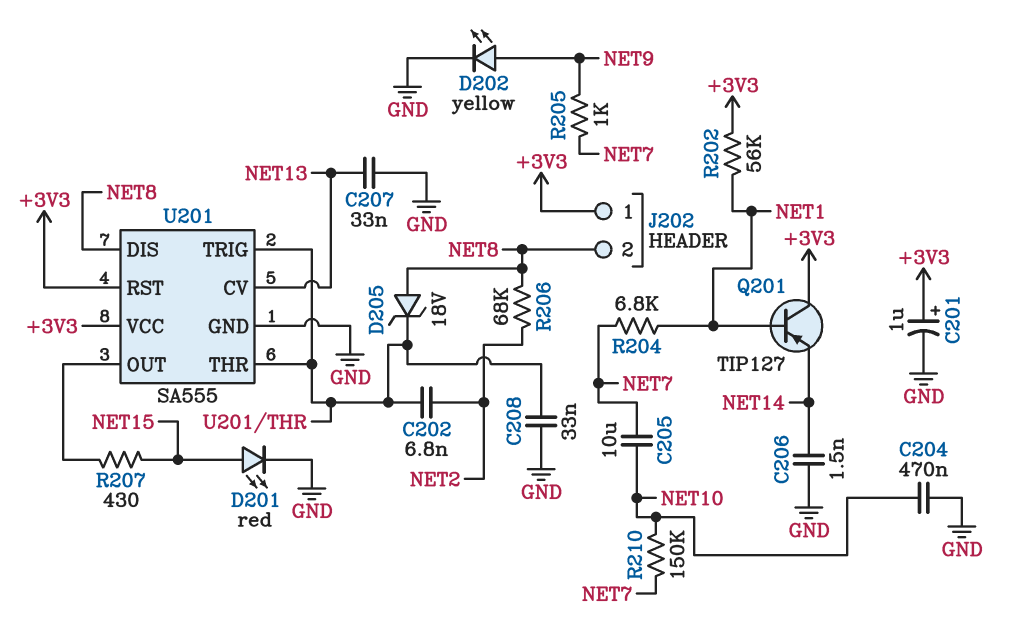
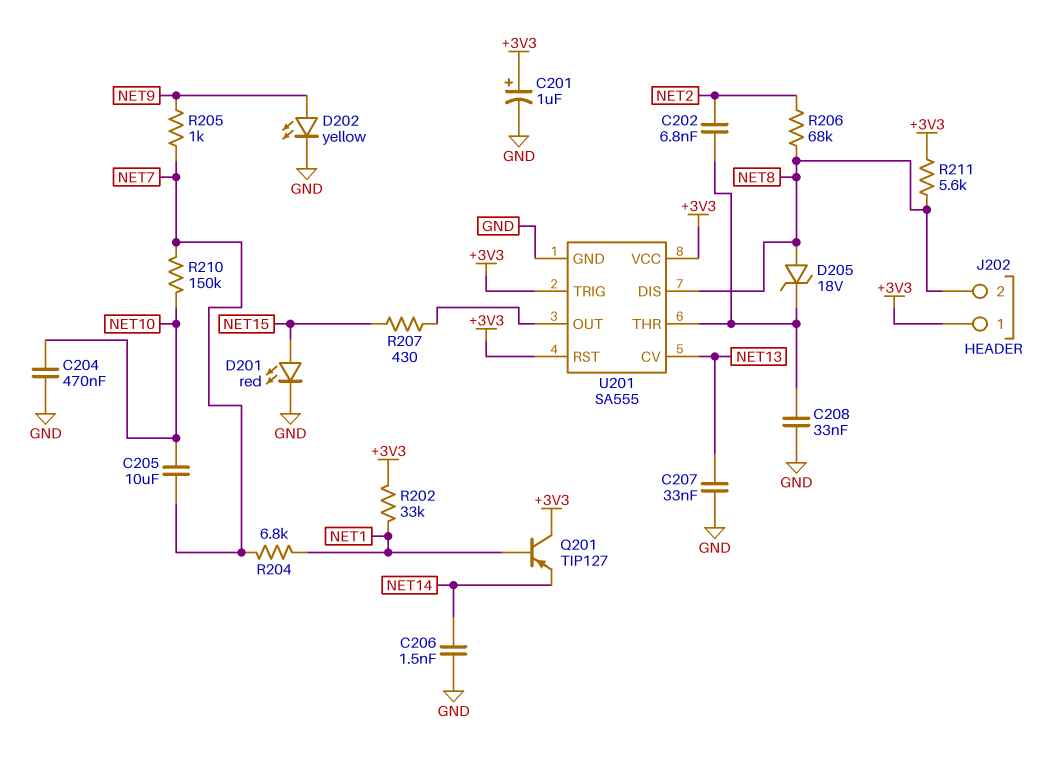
R202: 56k (+3V3, NET1) -> 33k (+3V3, NET1)
R211: none -> 5.6k (+3V3, NET8)
U201 pin TRIG: U201/THR -> +3V3

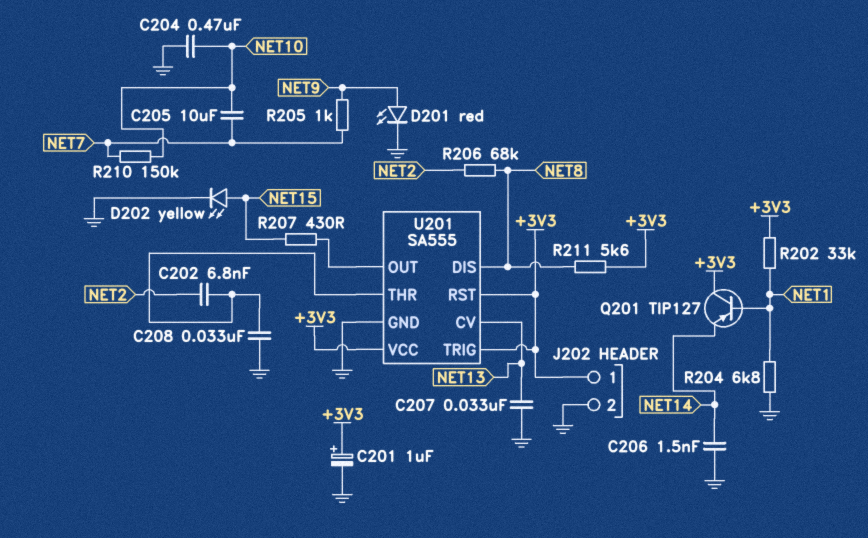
D201: LED red (A NET15, K GND) -> LED red (A NET9, K GND)
D202: LED yellow (A NET9, K GND) -> LED yellow (A NET15, K GND)
D205: zener 18V (A NET8, K U201/THR) -> none
J202 pin 2: NET8 -> GND
R204: 6.8k (NET1, NET7) -> 6.8k (GND, NET1)

